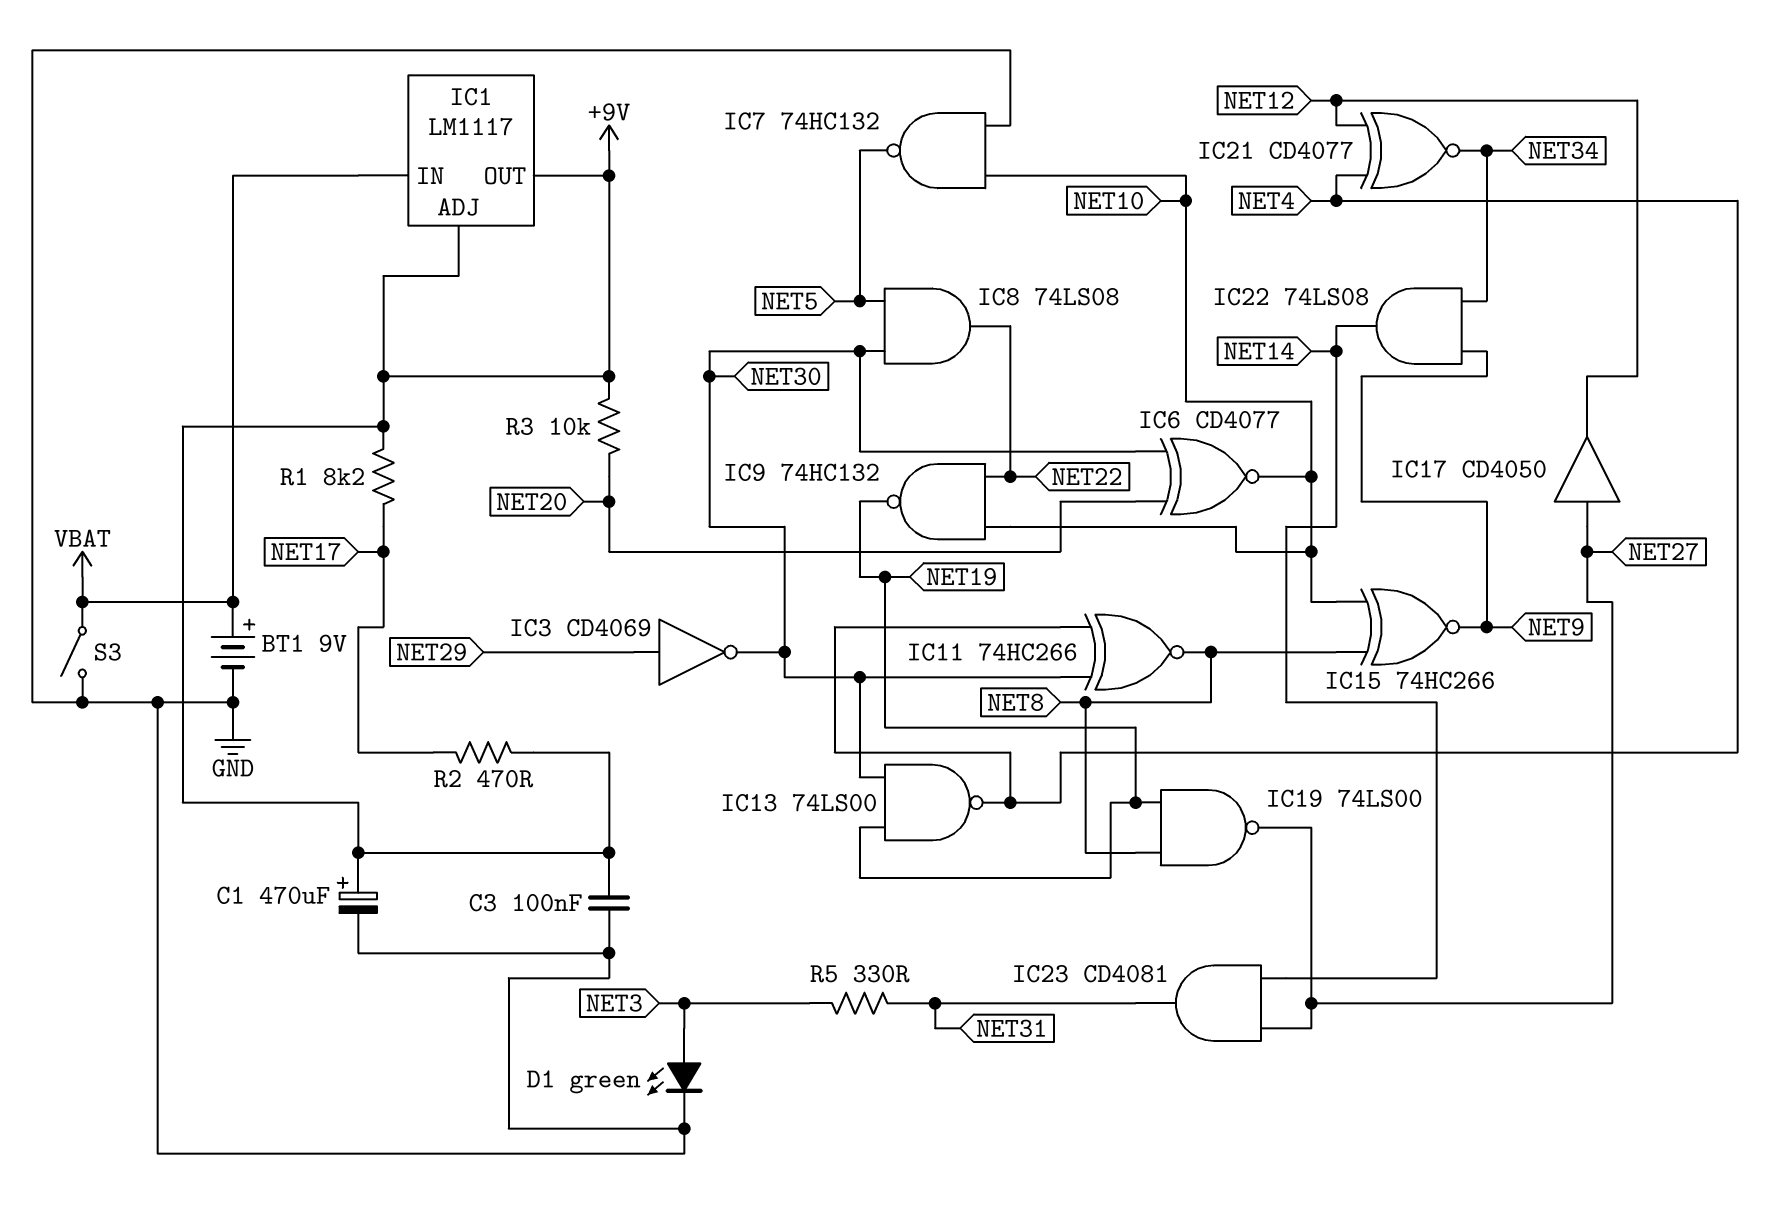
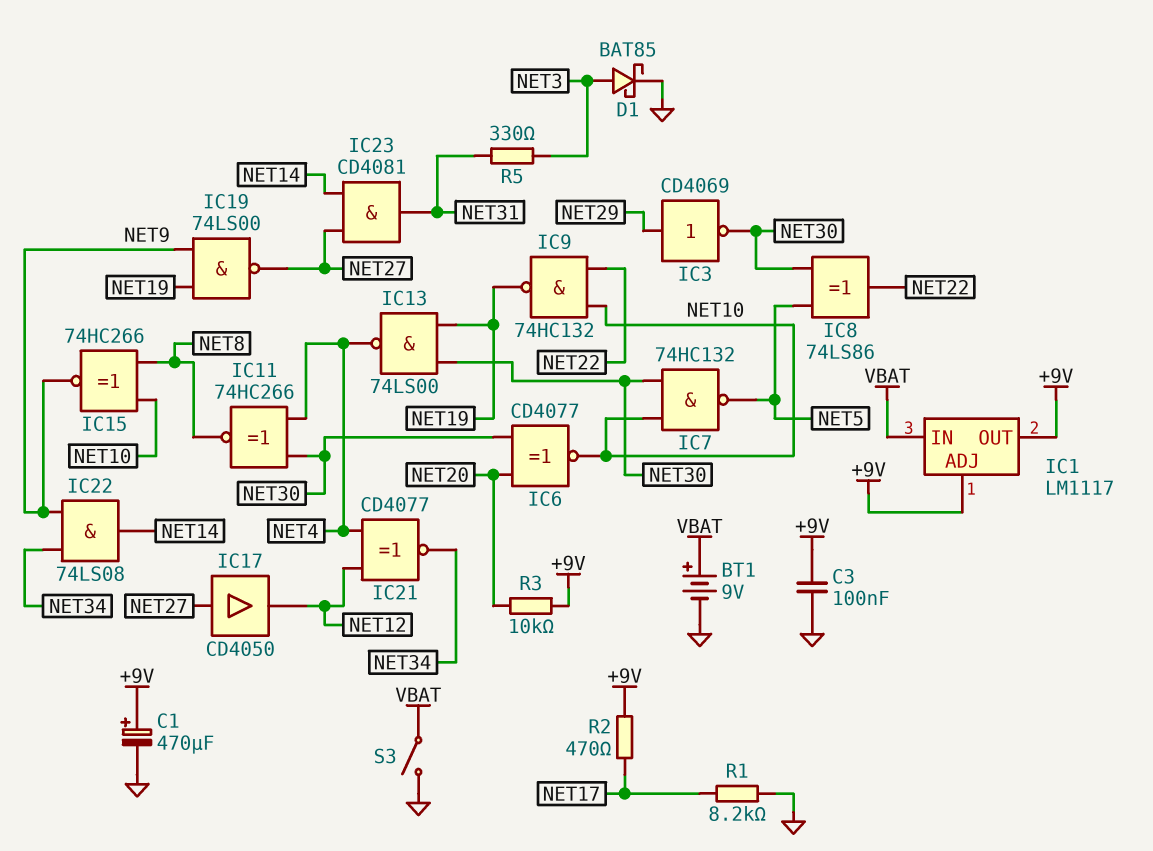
D1: LED green (A NET3, K GND) -> schottky BAT85 (A NET3, K GND)
IC7: NAND 74HC132 (in GND, in NET10, out NET5) -> NAND 74HC132 (in NET10, in NET30, out NET5)
IC8: AND 74LS08 (in NET5, in NET30, out NET22) -> XOR 74LS86 (in NET5, in NET30, out NET22)
IC19: NAND 74LS00 (in NET8, in NET19, out NET27) -> NAND 74LS00 (in NET9, in NET19, out NET27)
R1: 8.2k (+9V, NET17) -> 8.2k (GND, NET17)

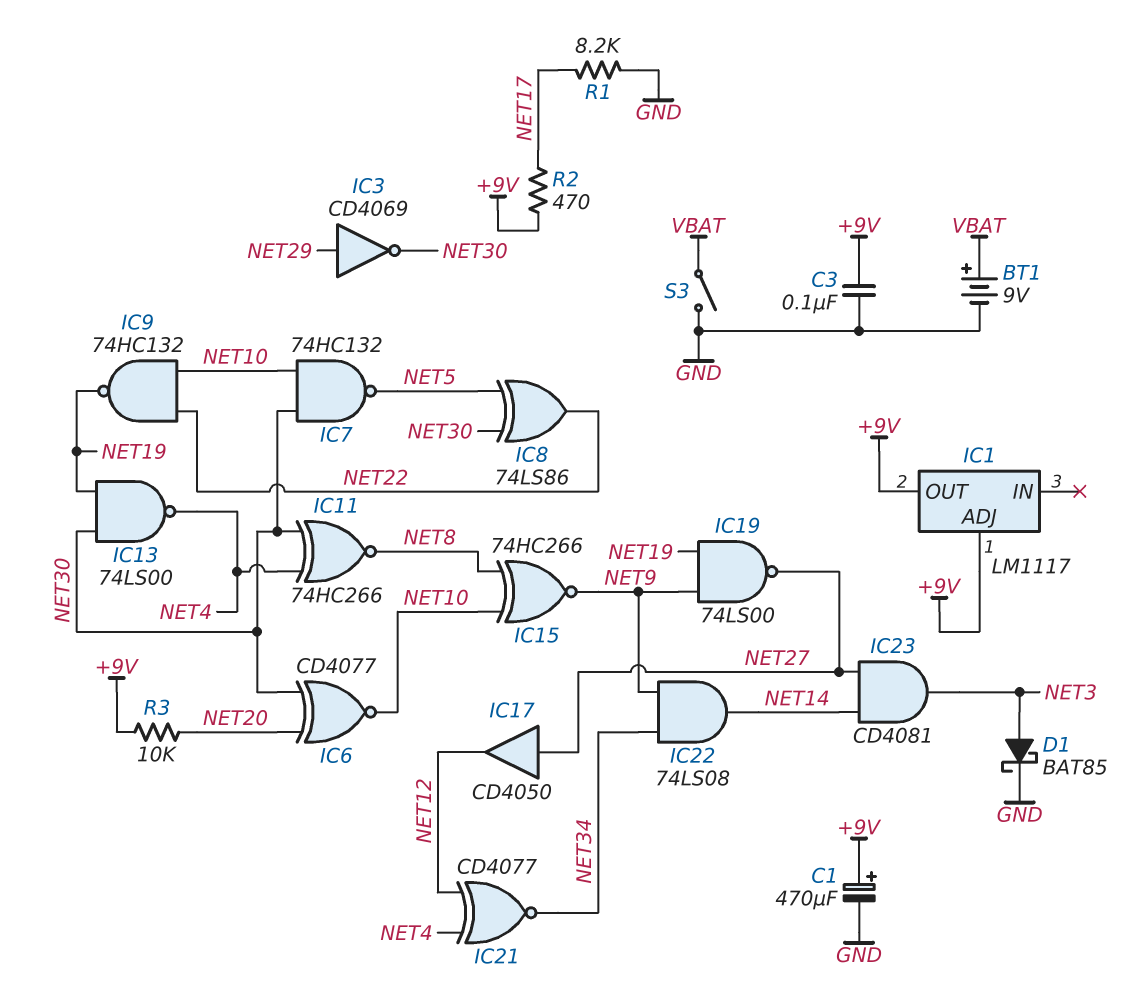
IC1 pin IN: VBAT -> none
IC23: AND CD4081 (in NET14, in NET27, out NET31) -> AND CD4081 (in NET14, in NET27, out NET3)
R5: 330 (NET3, NET31) -> none

